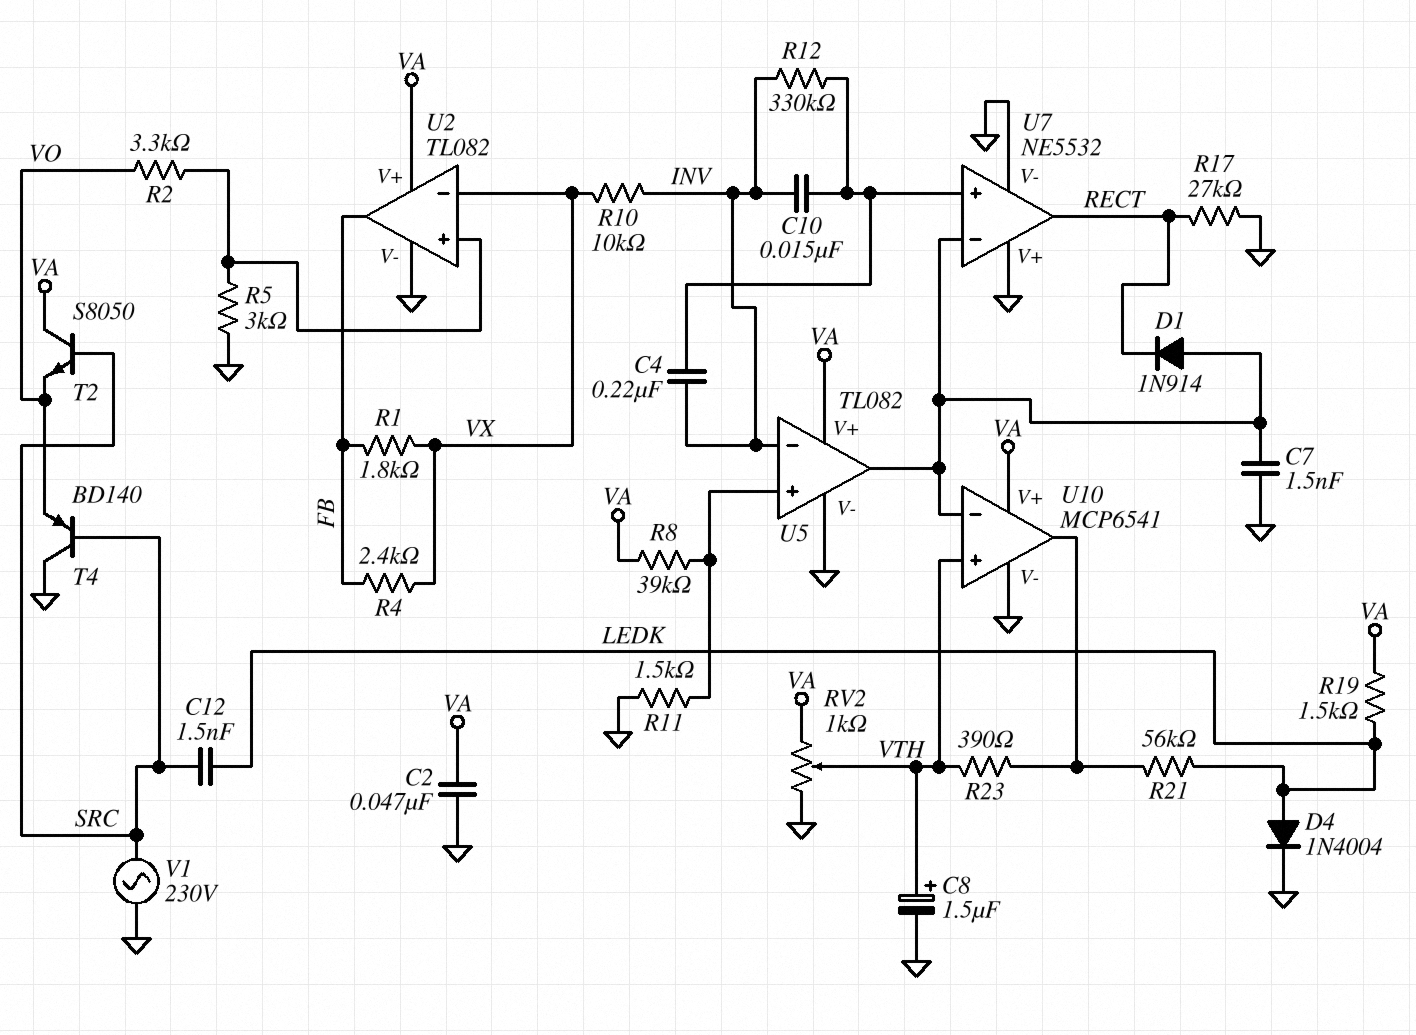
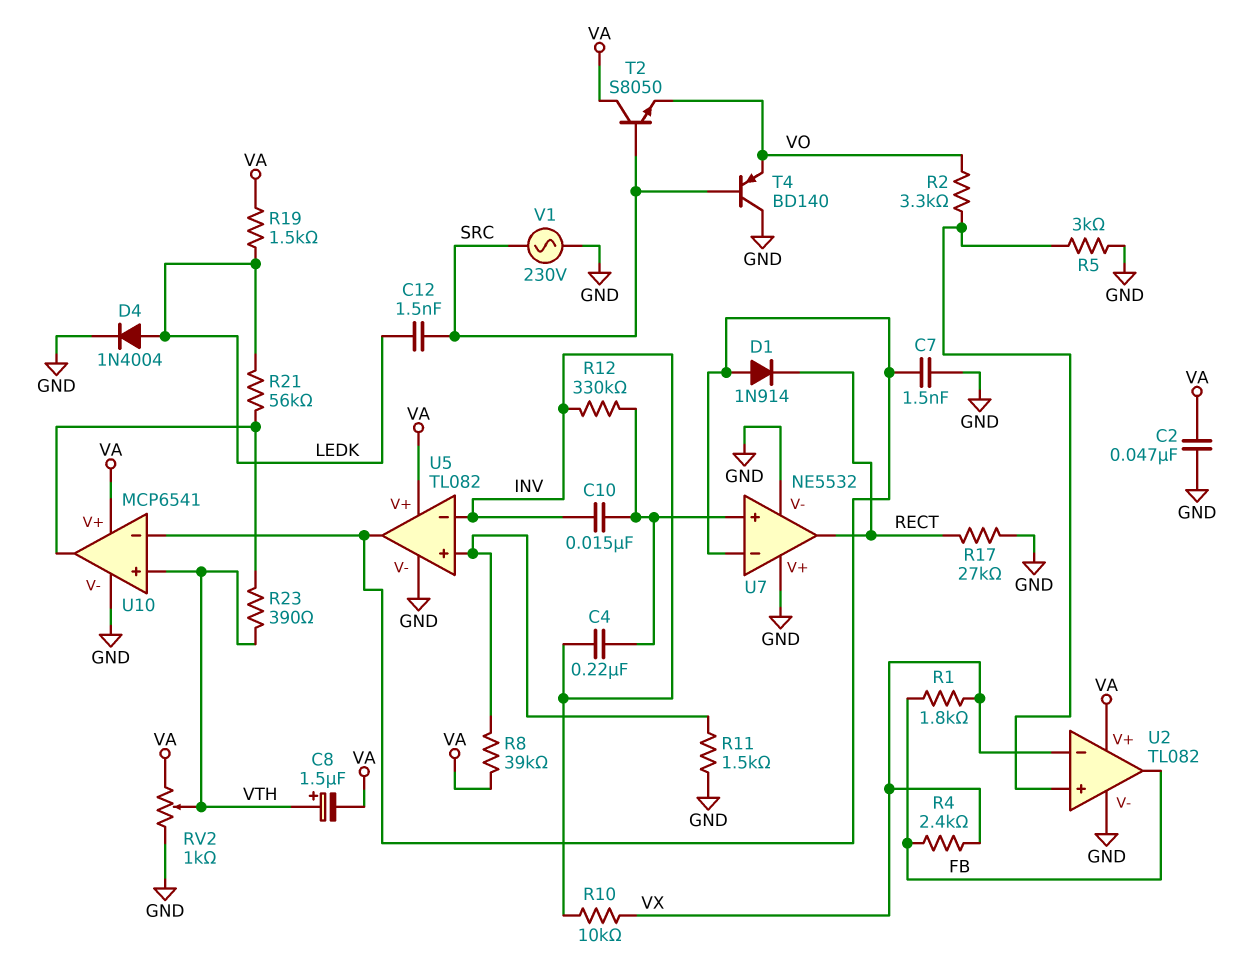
C8: 1.5uF (plus VTH, minus GND) -> 1.5uF (plus VTH, minus VA)

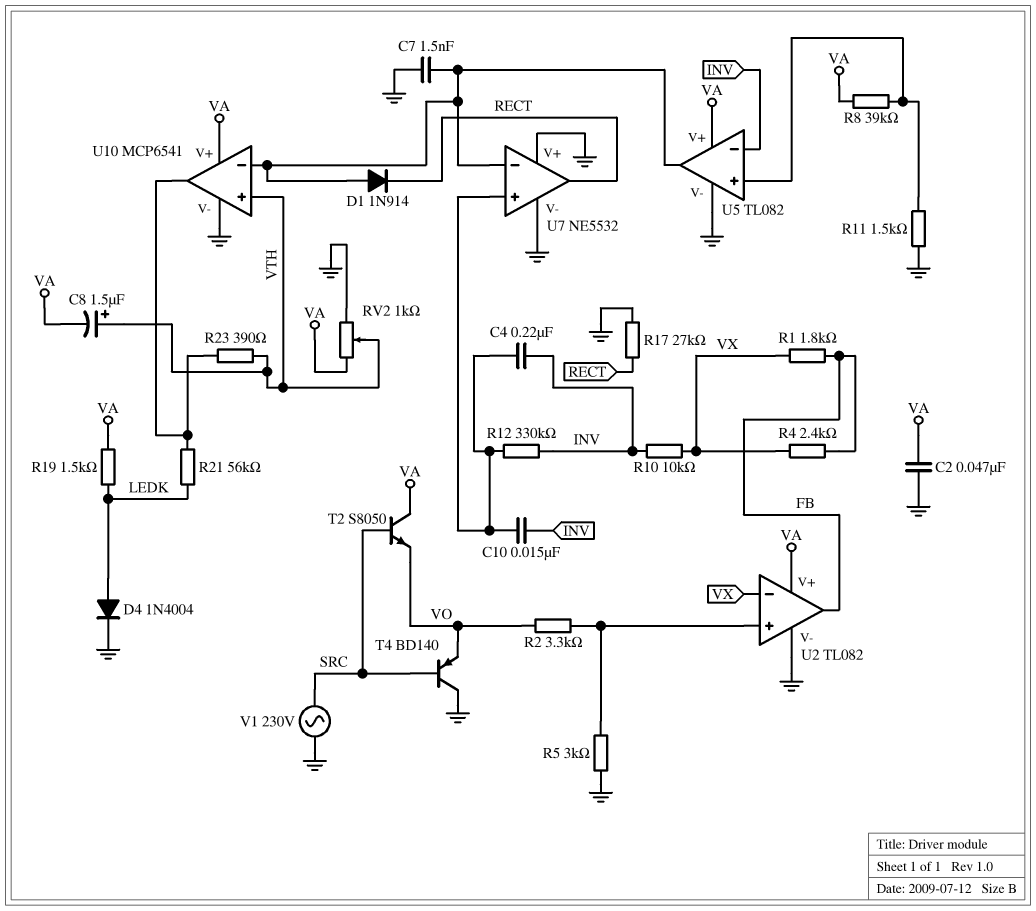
C12: 1.5nF (LEDK, SRC) -> none

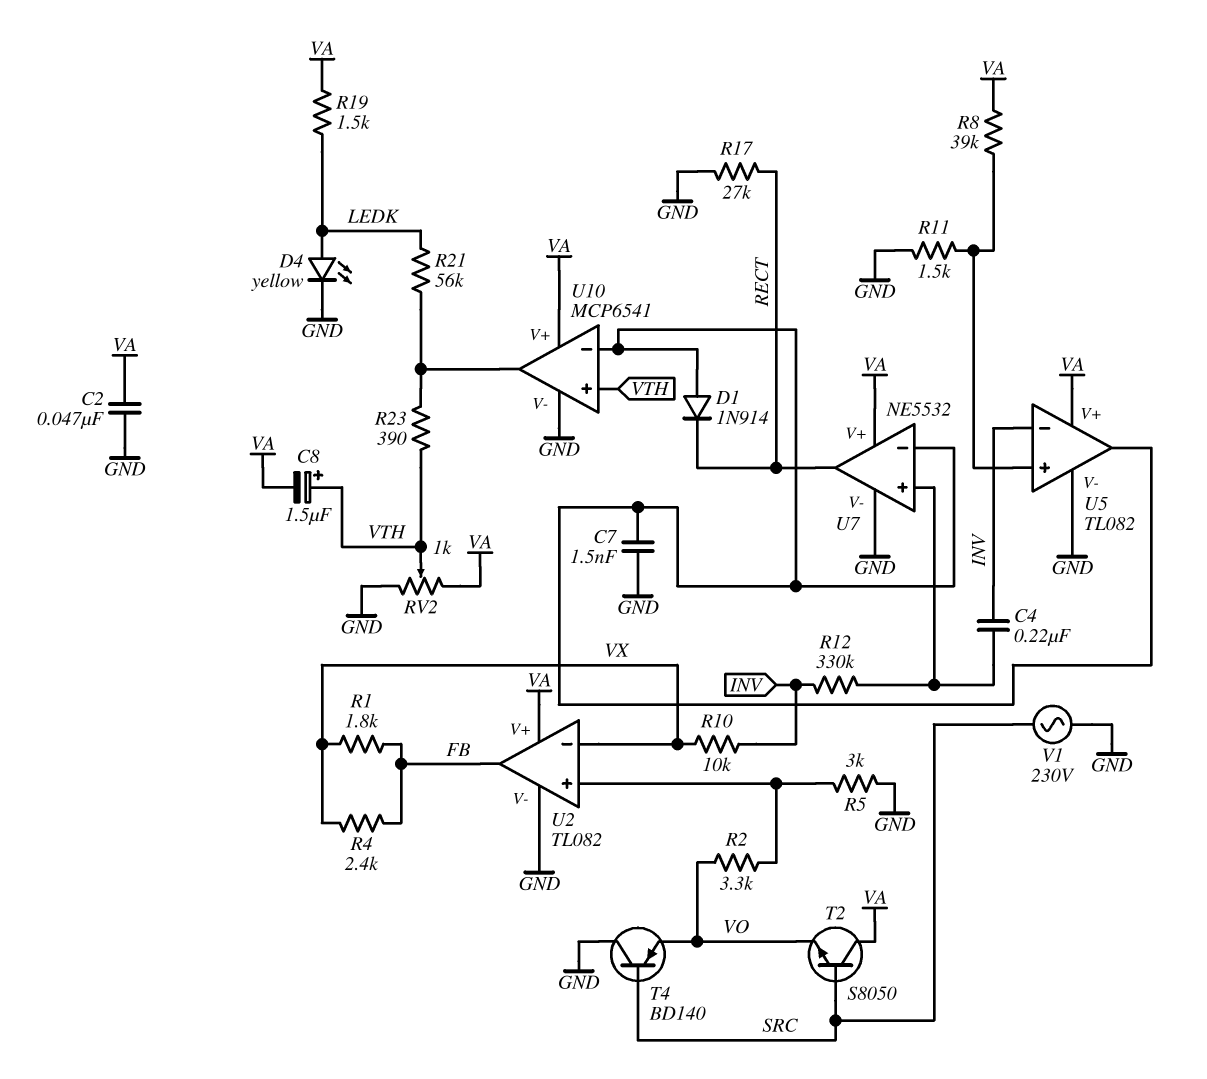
C10: 15nF (INV, U7/in+) -> none
D4: diode 1N4004 (A LEDK, K GND) -> LED yellow (A LEDK, K GND)
U7 pin V+: GND -> VA

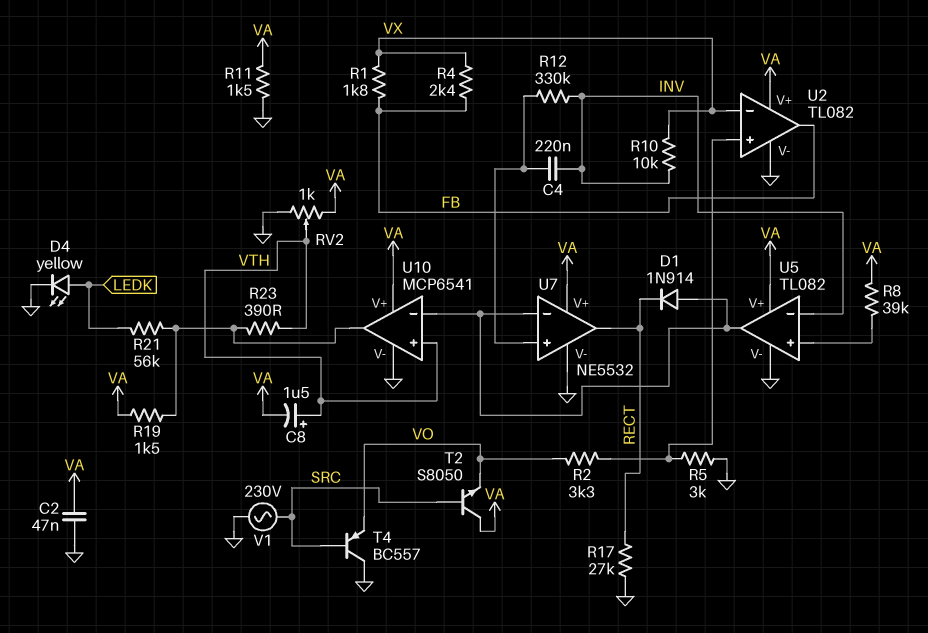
C7: 1.5nF (GND, U5/out) -> none
R11: 1.5k (GND, U5/in+) -> 1.5k (GND, VA)
R19: 1.5k (LEDK, VA) -> 1.5k (U10/out, VA)
T4: PNP BD140 (B SRC, C GND, E VO) -> PNP BC557 (B SRC, C GND, E VO)

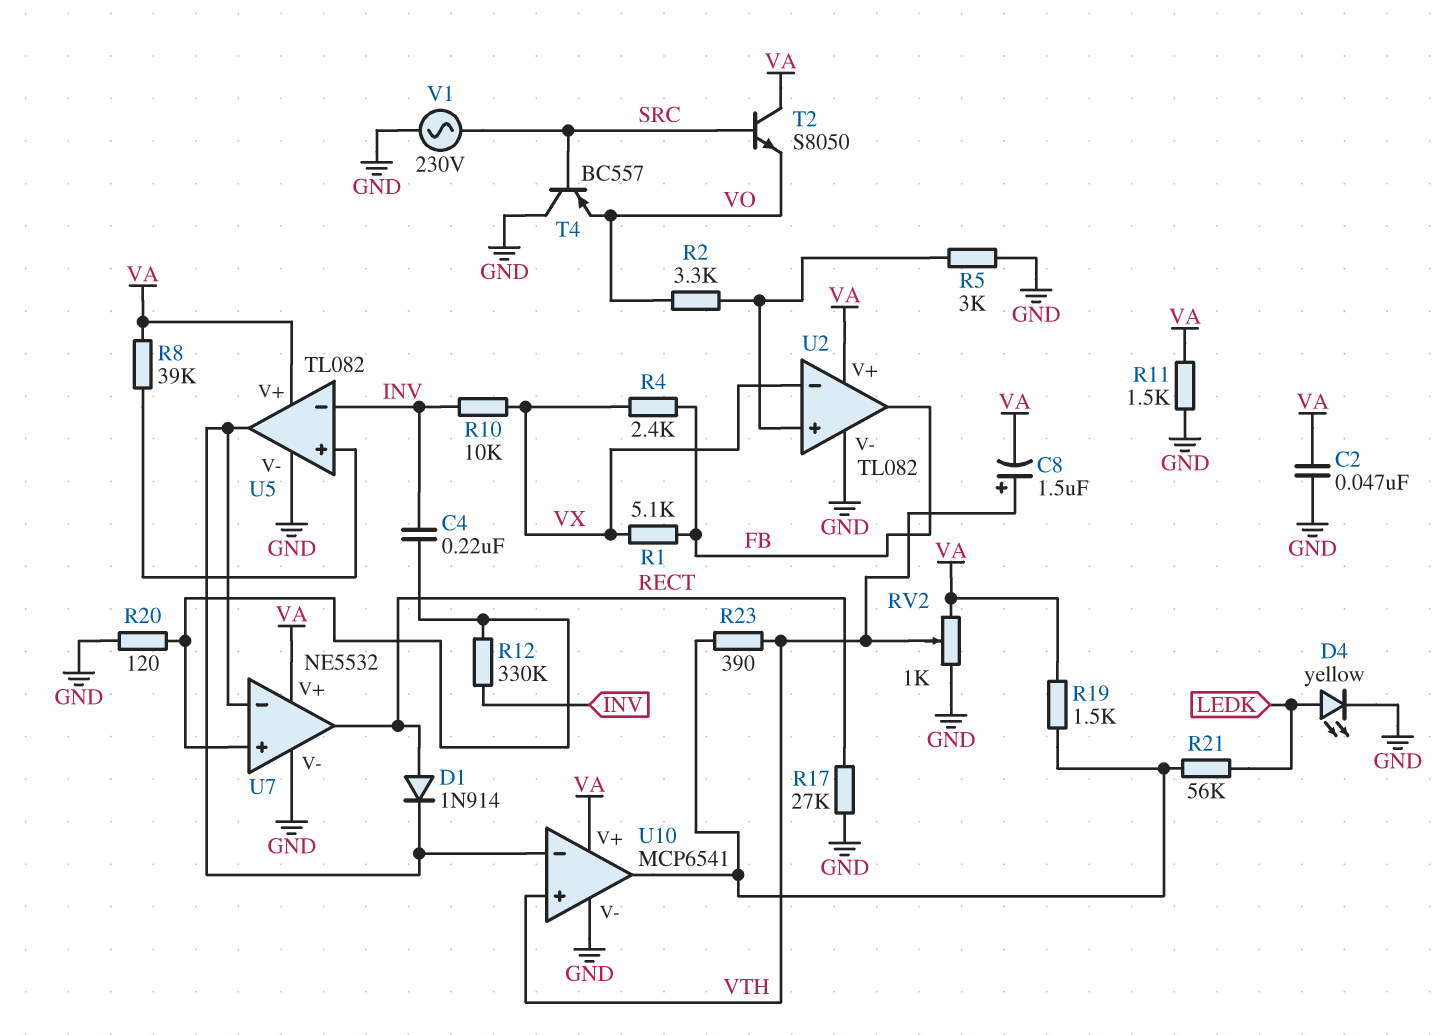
D1: diode 1N914 (A U5/out, K RECT) -> diode 1N914 (A RECT, K U5/out)
R1: 1.8k (FB, VX) -> 5.1k (FB, VX)
R20: none -> 120 (GND, U7/in+)

